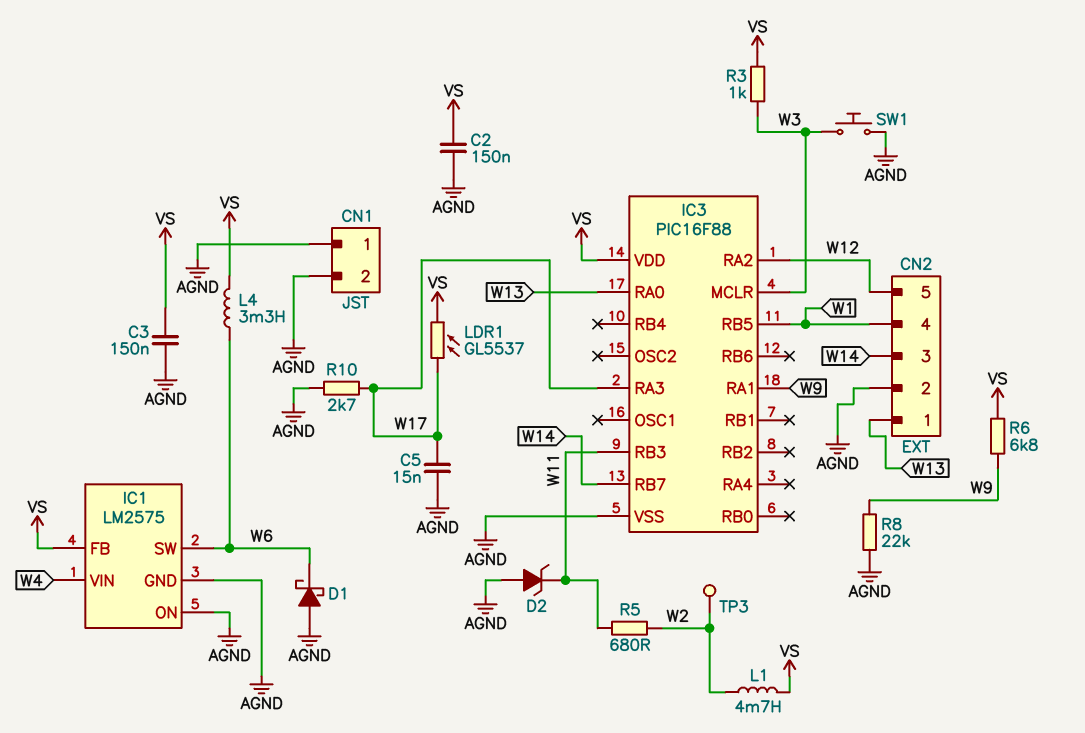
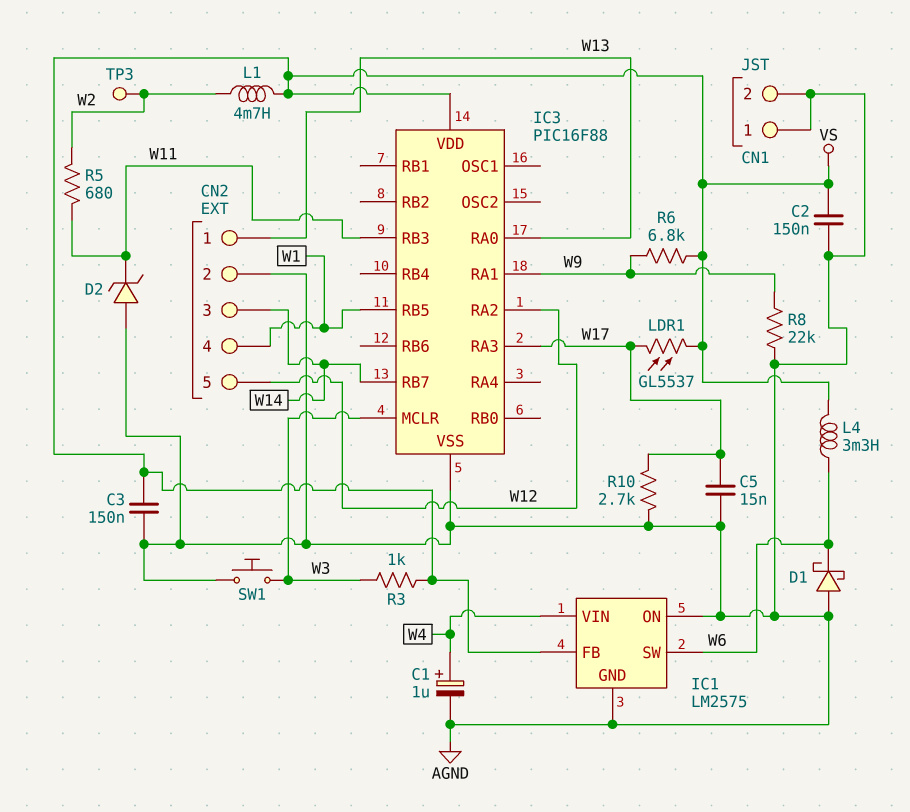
C1: none -> 1uF (plus W4, minus AGND)

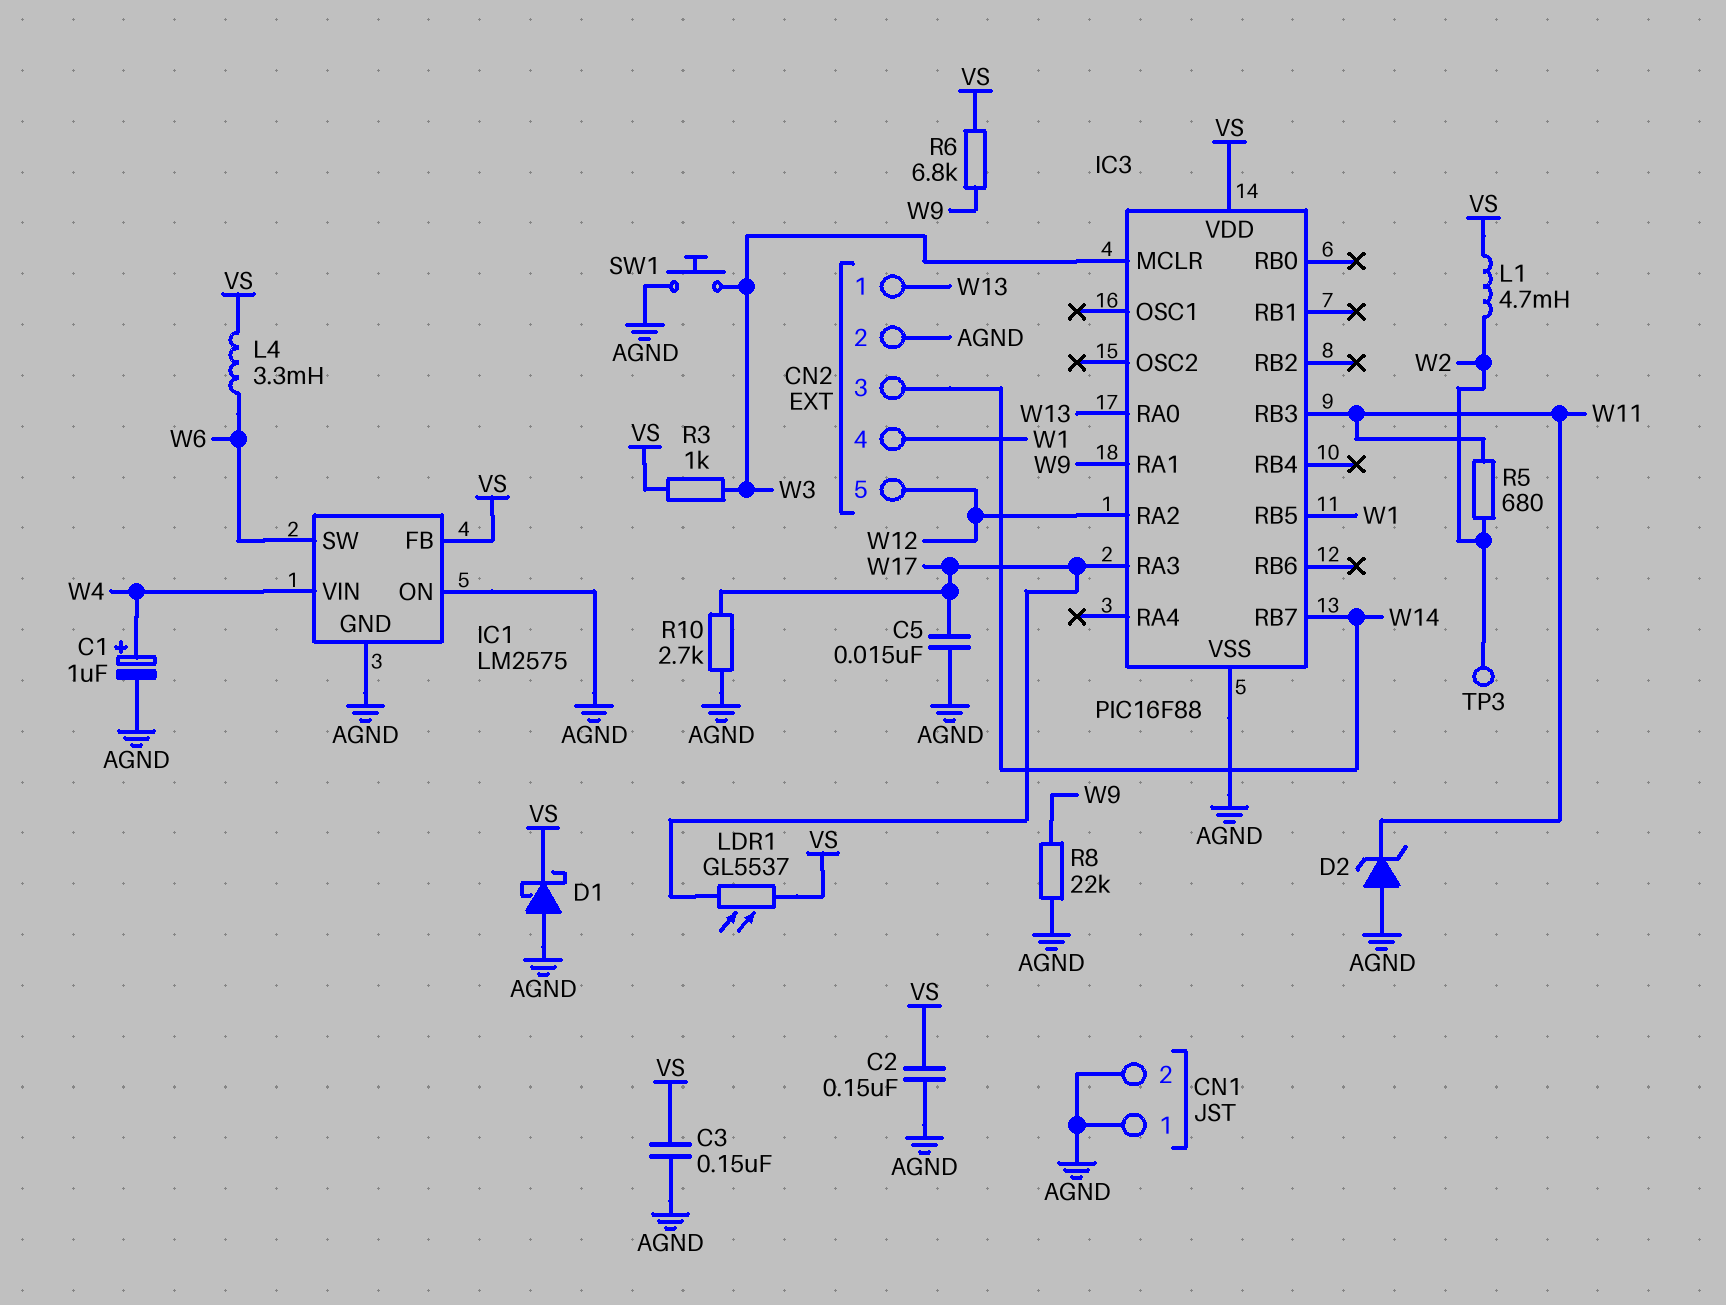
D1: schottky (A AGND, K W6) -> schottky (A AGND, K VS)

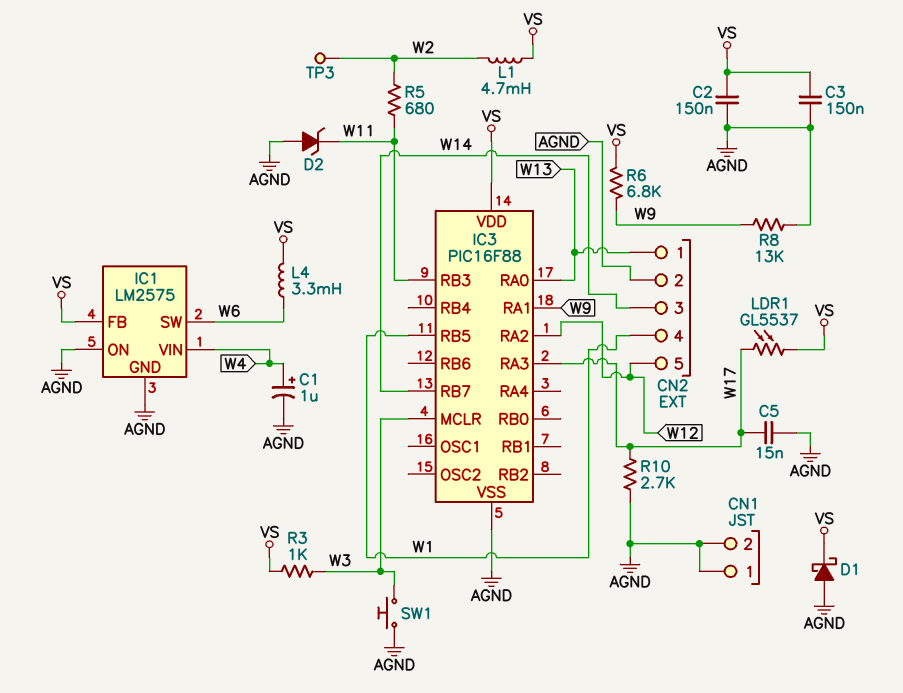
R8: 22k (AGND, W9) -> 13k (AGND, W9)

